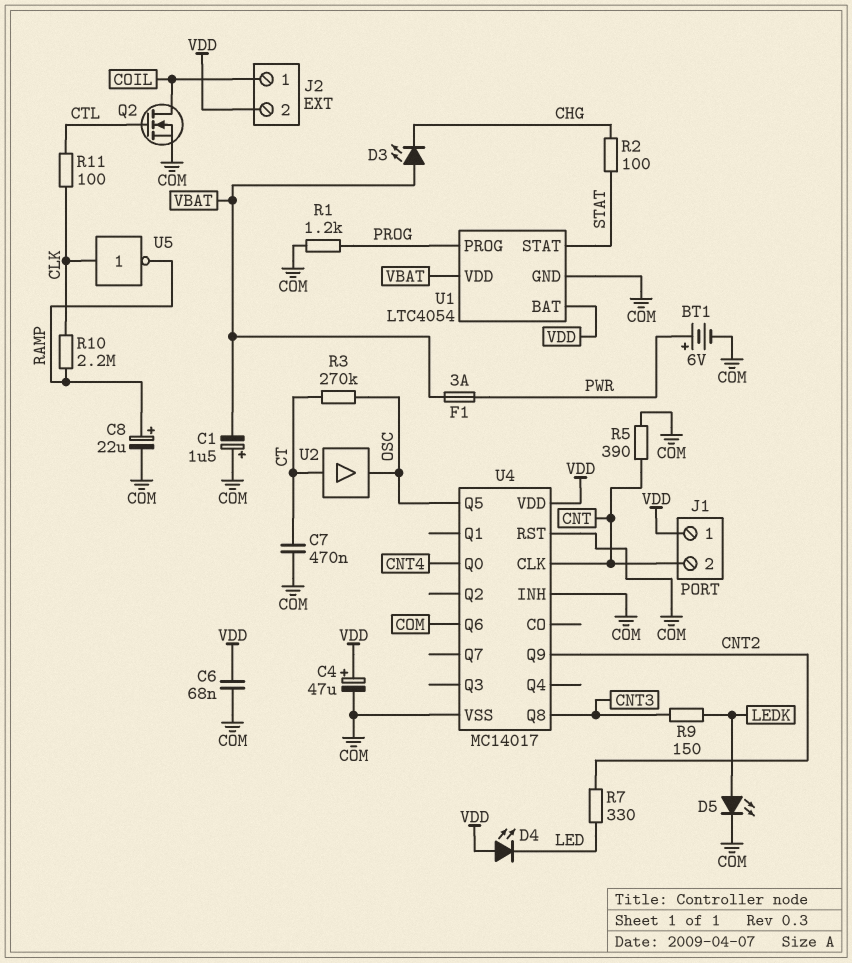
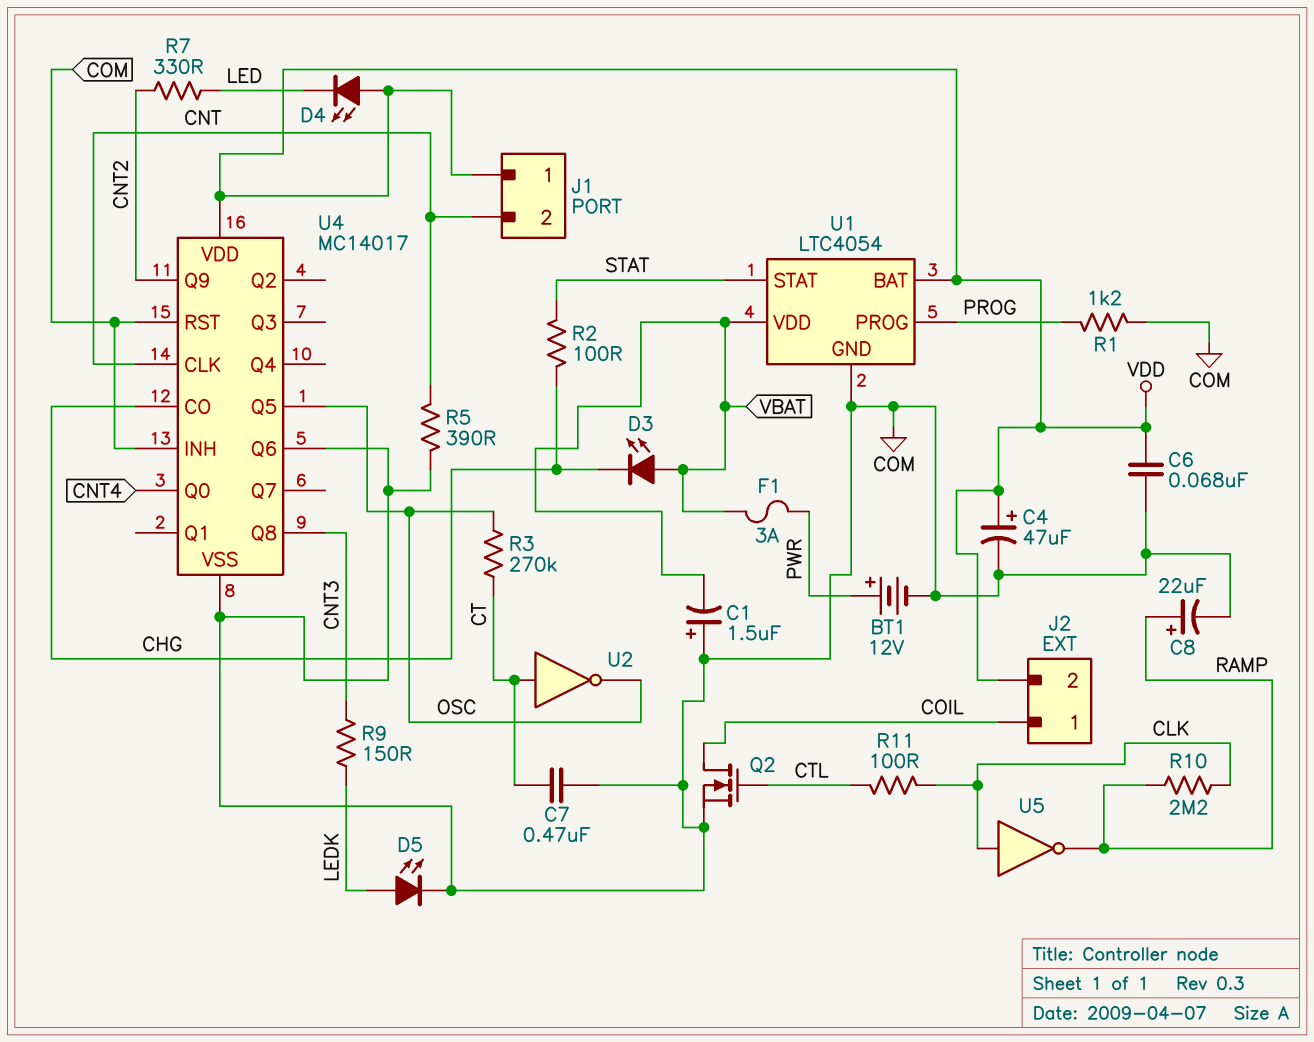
BT1: 6V (plus PWR, minus COM) -> 12V (plus PWR, minus COM)
U2: buffer (in CT, out OSC) -> NOT (in CT, out OSC)
U4 pin CO: none -> CHG

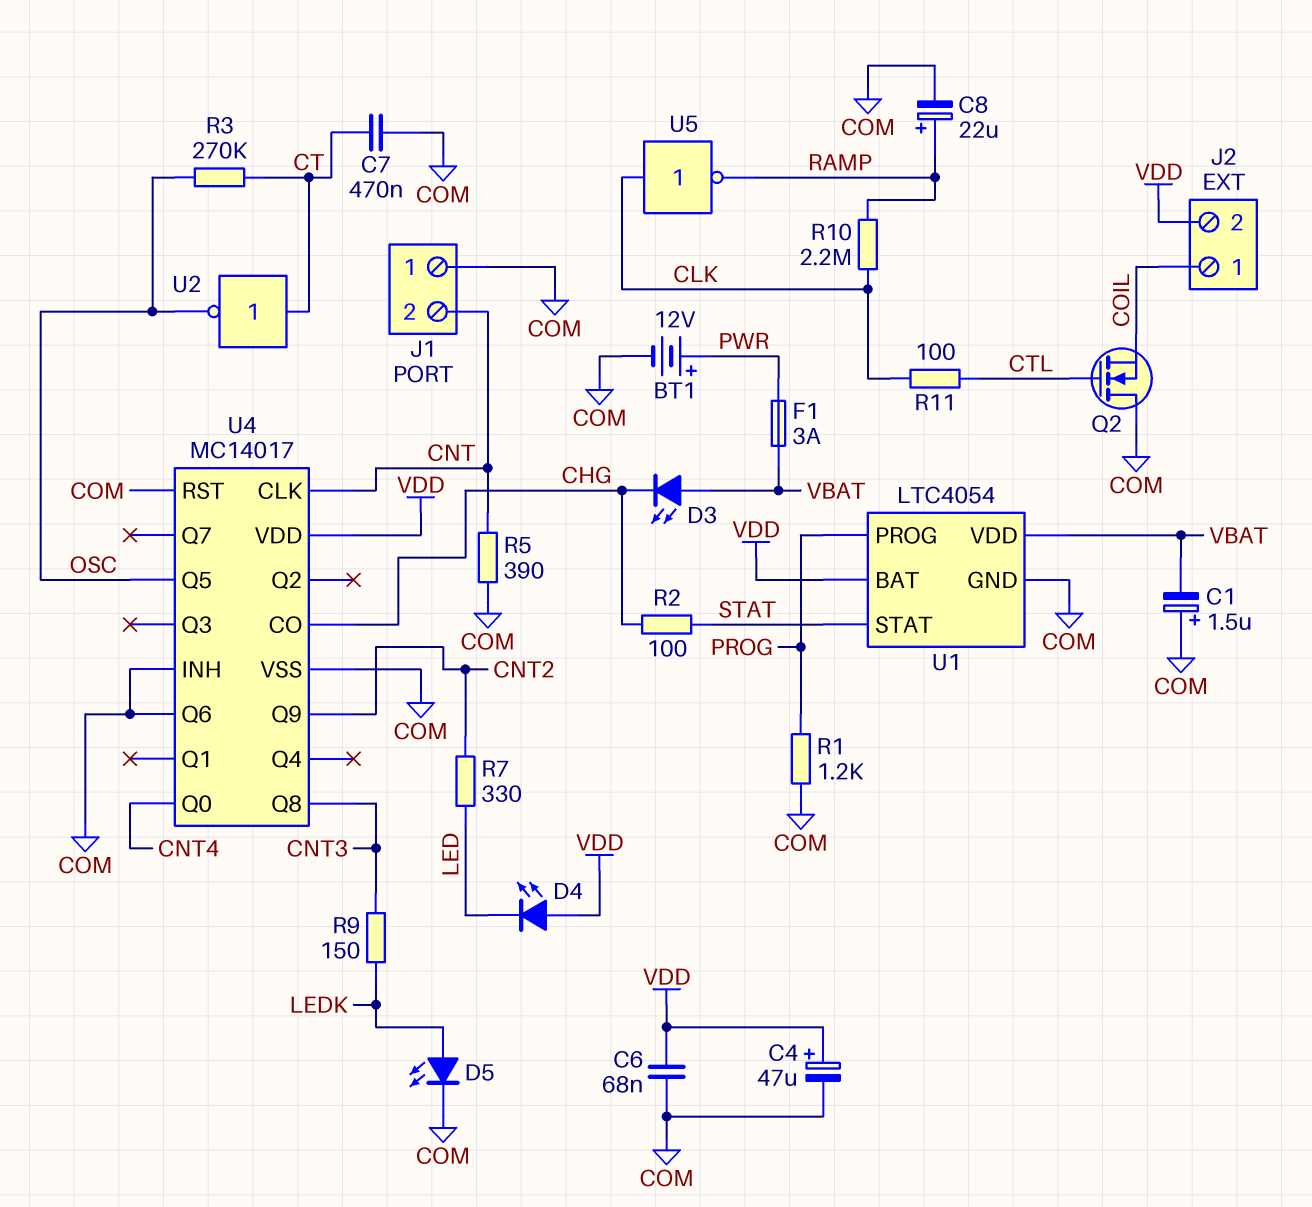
J1 pin 1: VDD -> COM
Q2: NMOS (G CTL, D COIL, S COM) -> NMOS (G CTL, D COM, S COIL)

